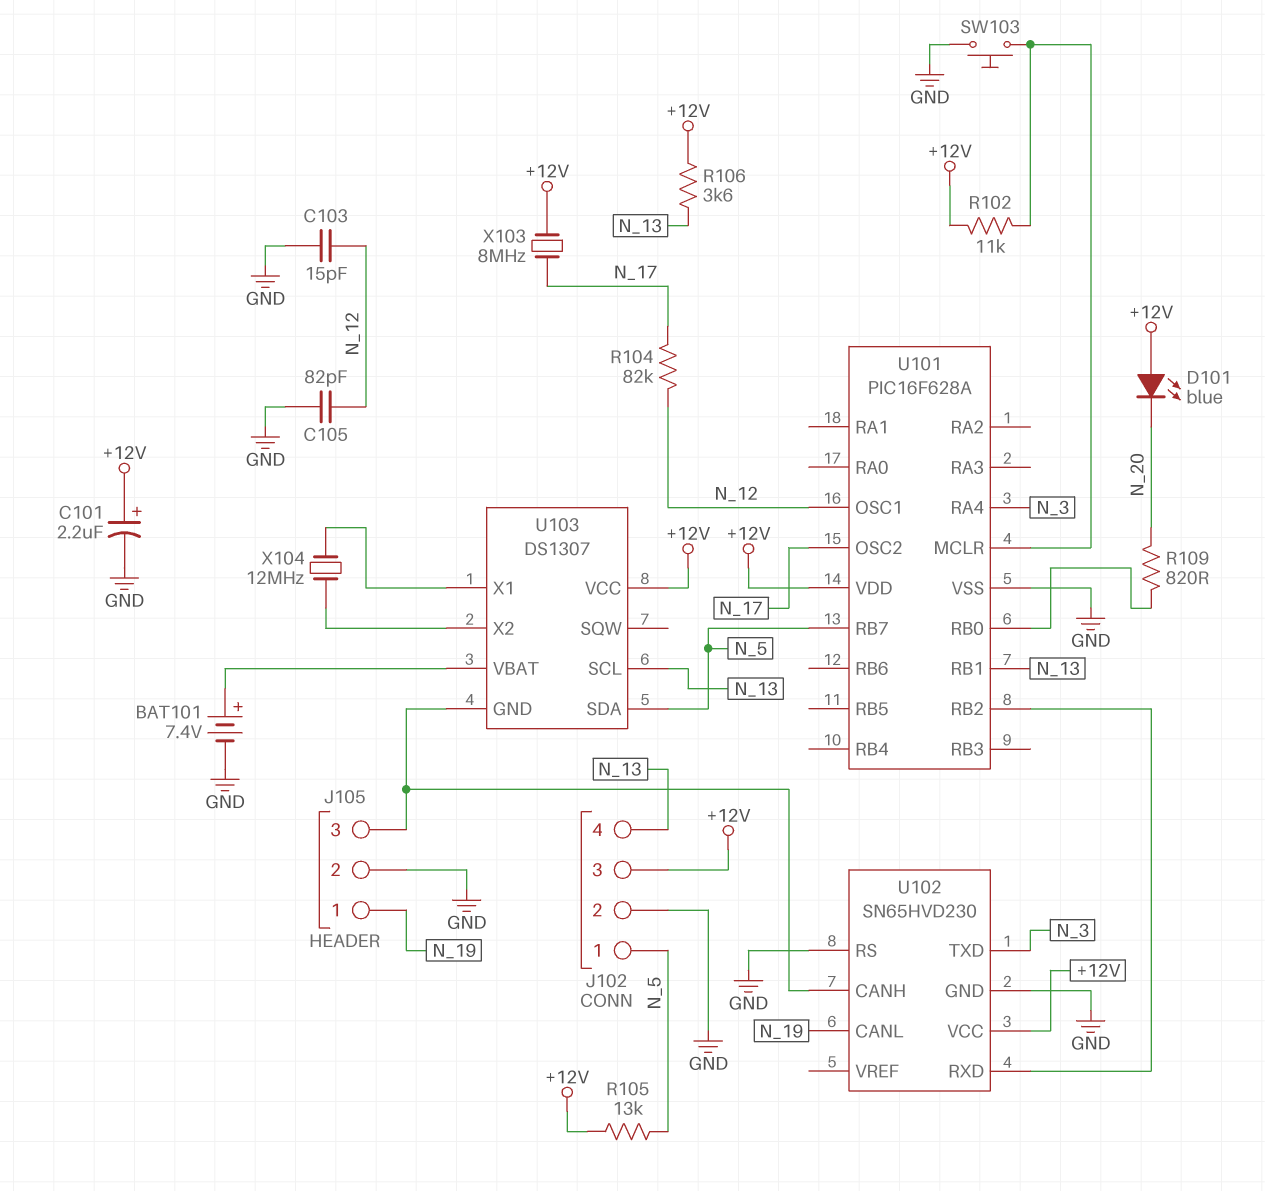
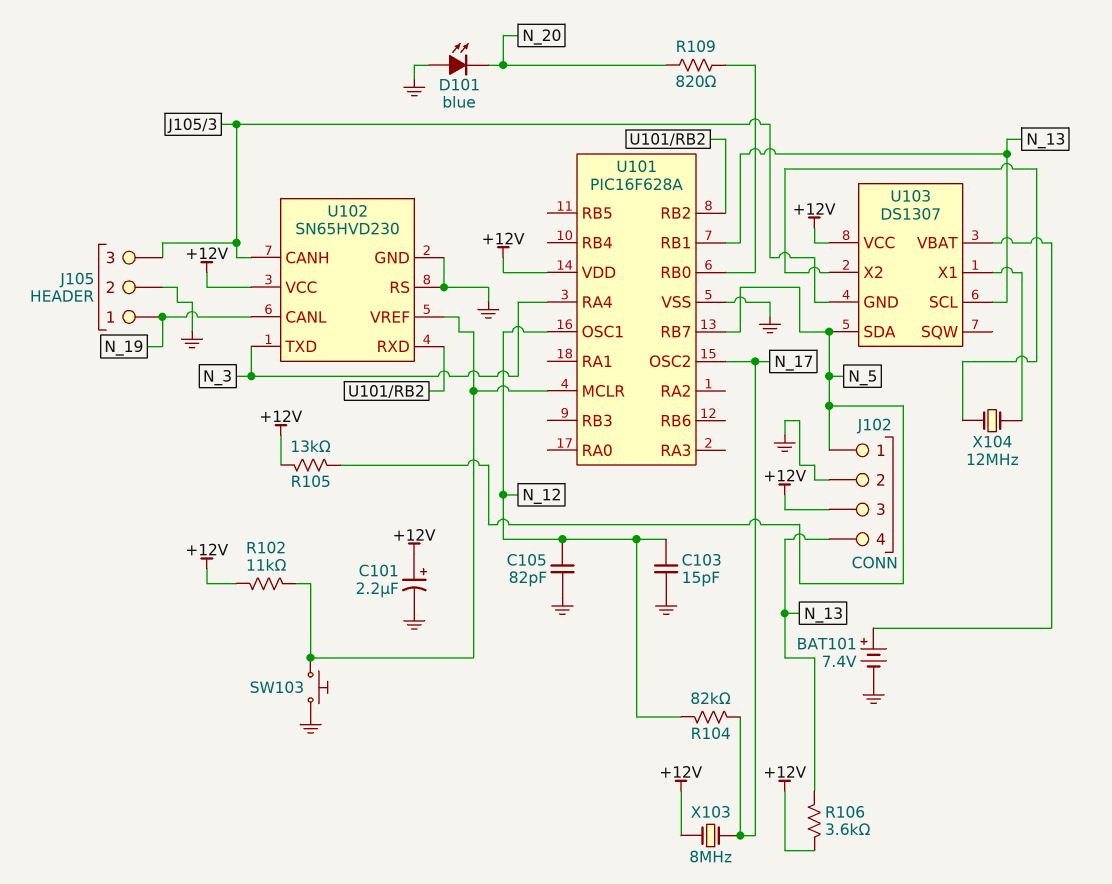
D101: LED blue (A +12V, K N_20) -> LED blue (A GND, K N_20)
U102 pin VREF: none -> U101/MCLR

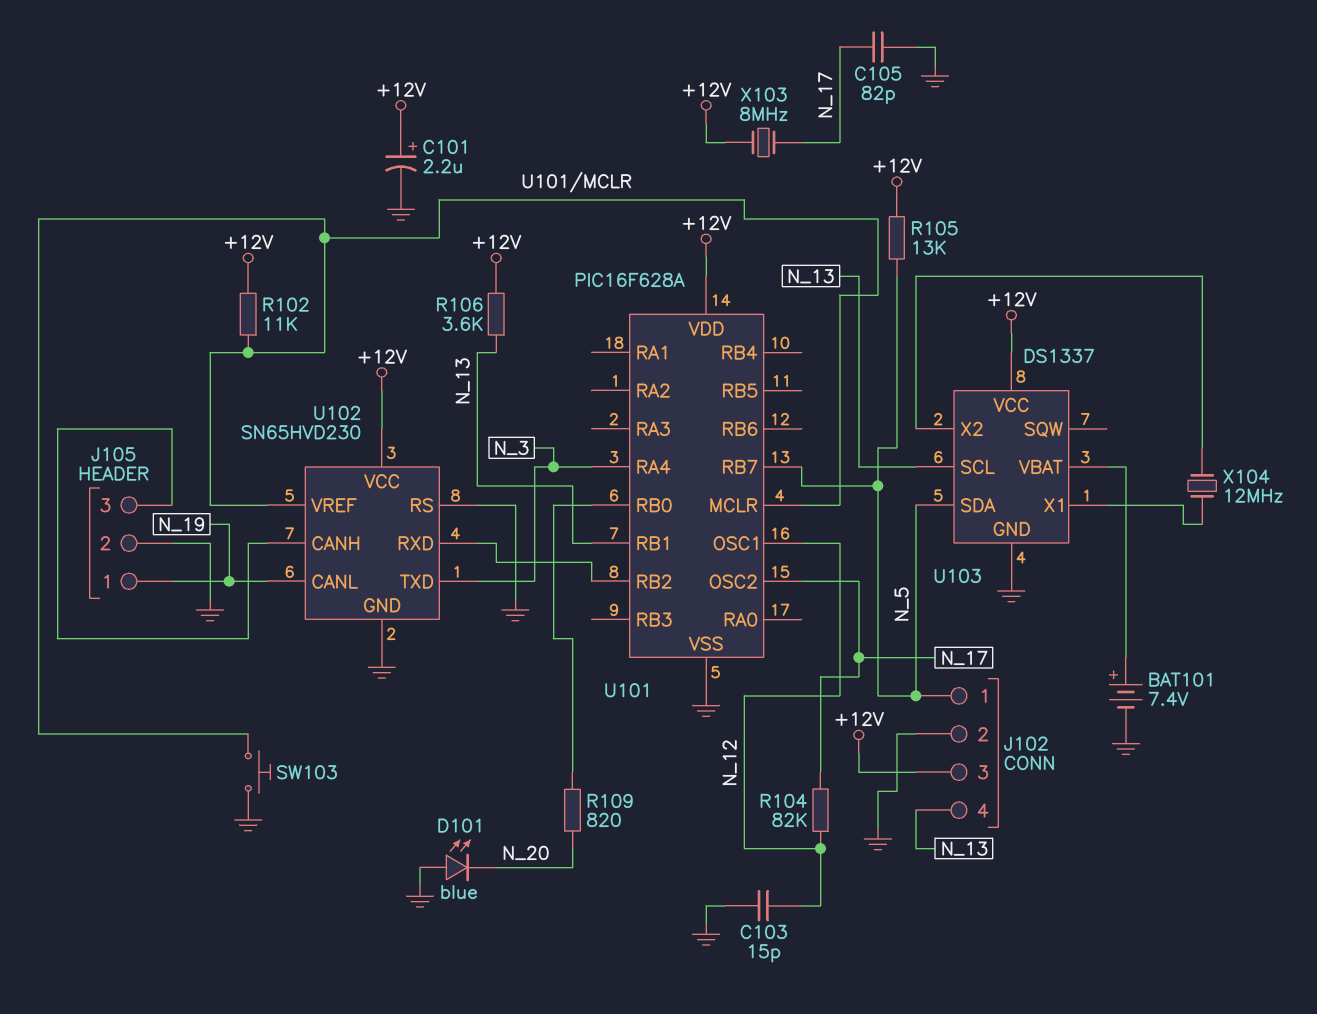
C105: 82pF (GND, N_12) -> 82pF (GND, N_17)
U103: DS1307 -> DS1337
U103 pin GND: J105/3 -> GND

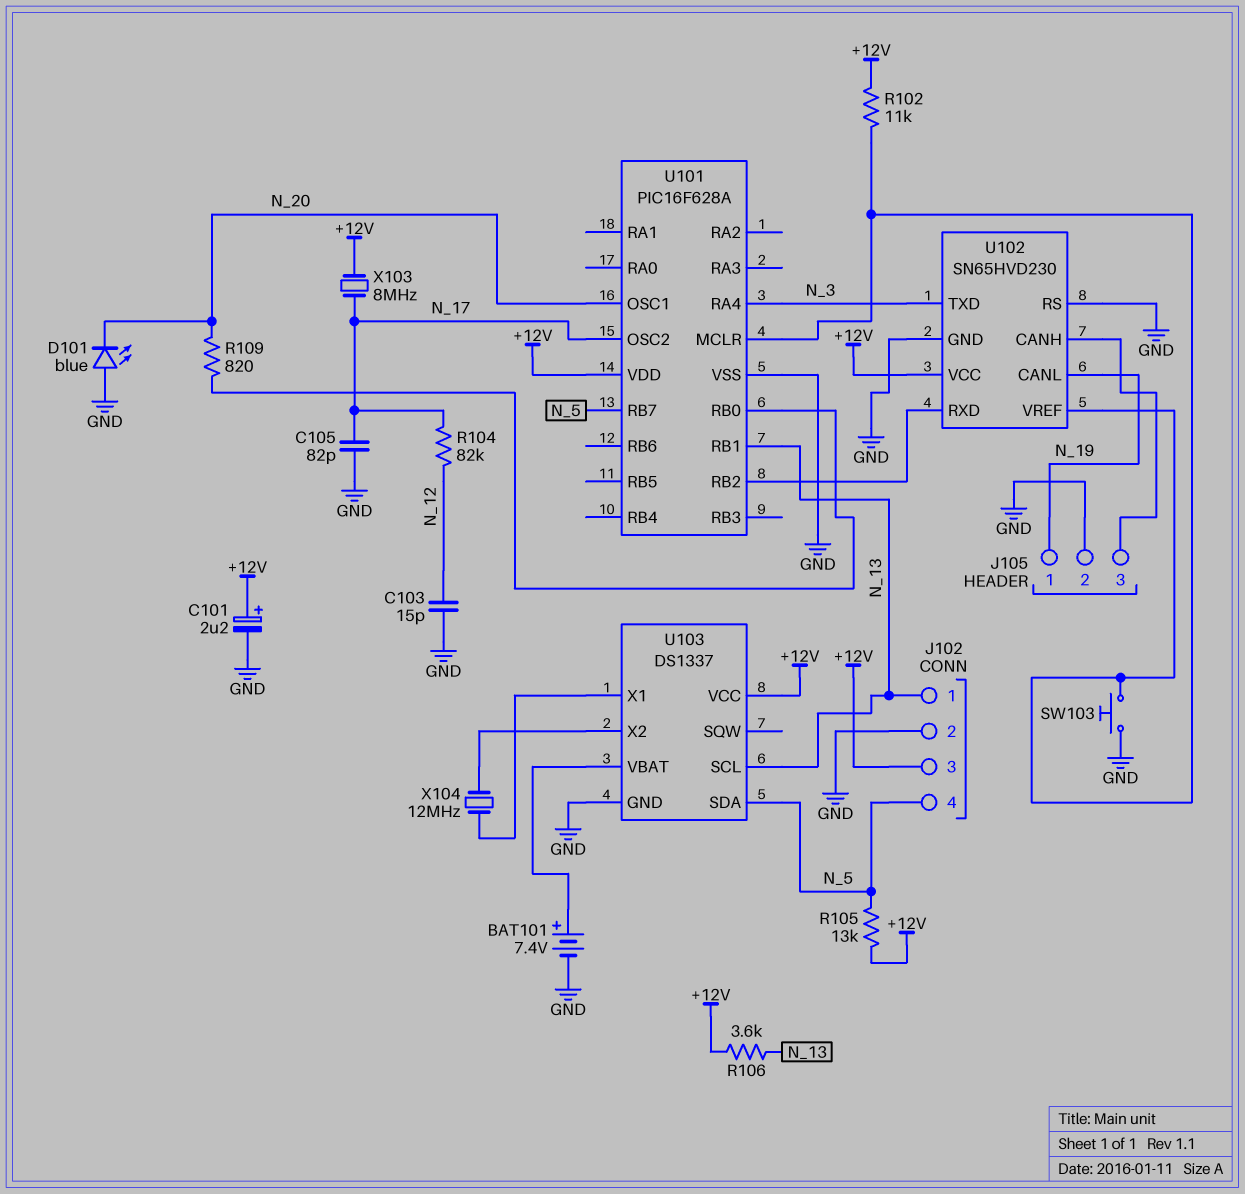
J102 pin 1: N_5 -> N_13
J102 pin 4: N_13 -> N_5
U101 pin OSC1: N_12 -> N_20

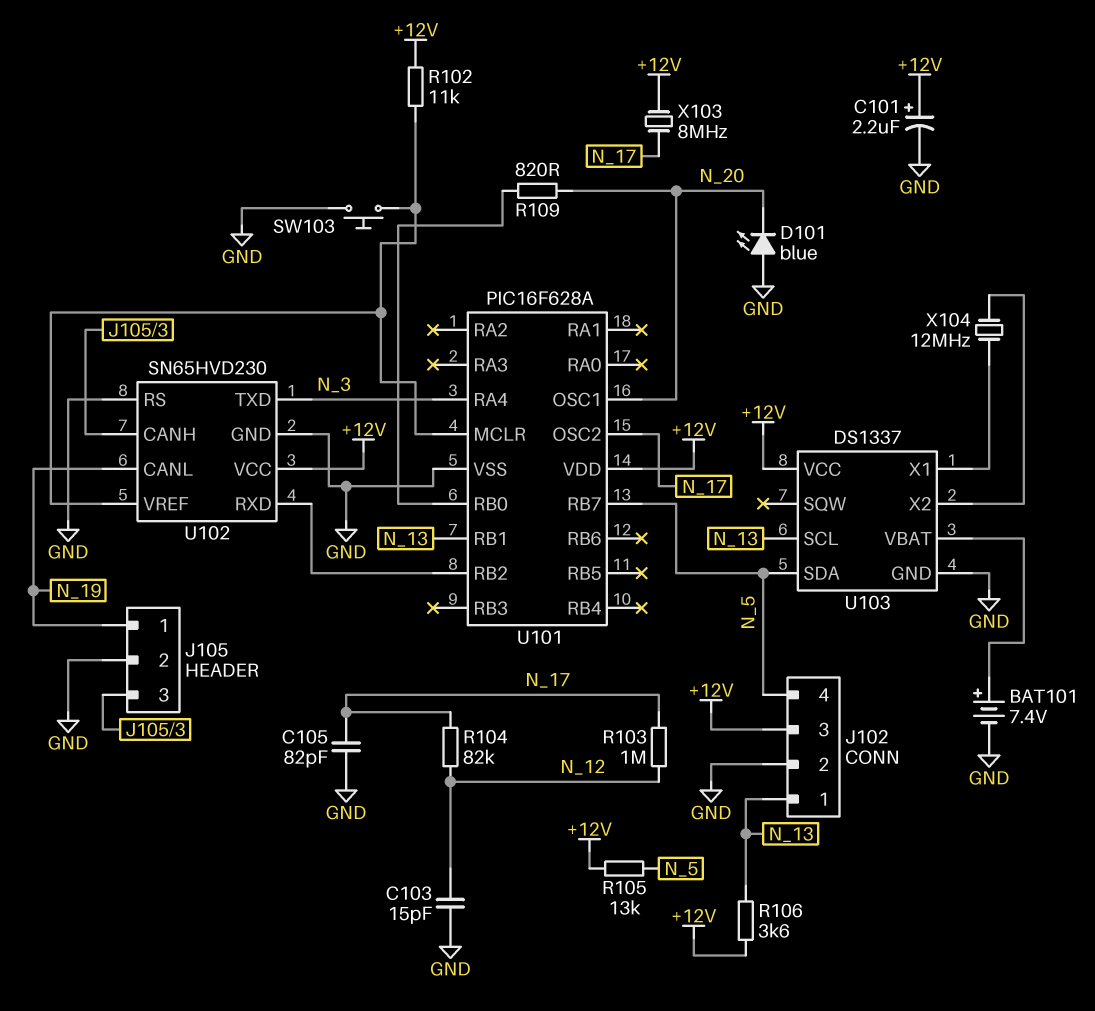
R103: none -> 1M (N_12, N_17)

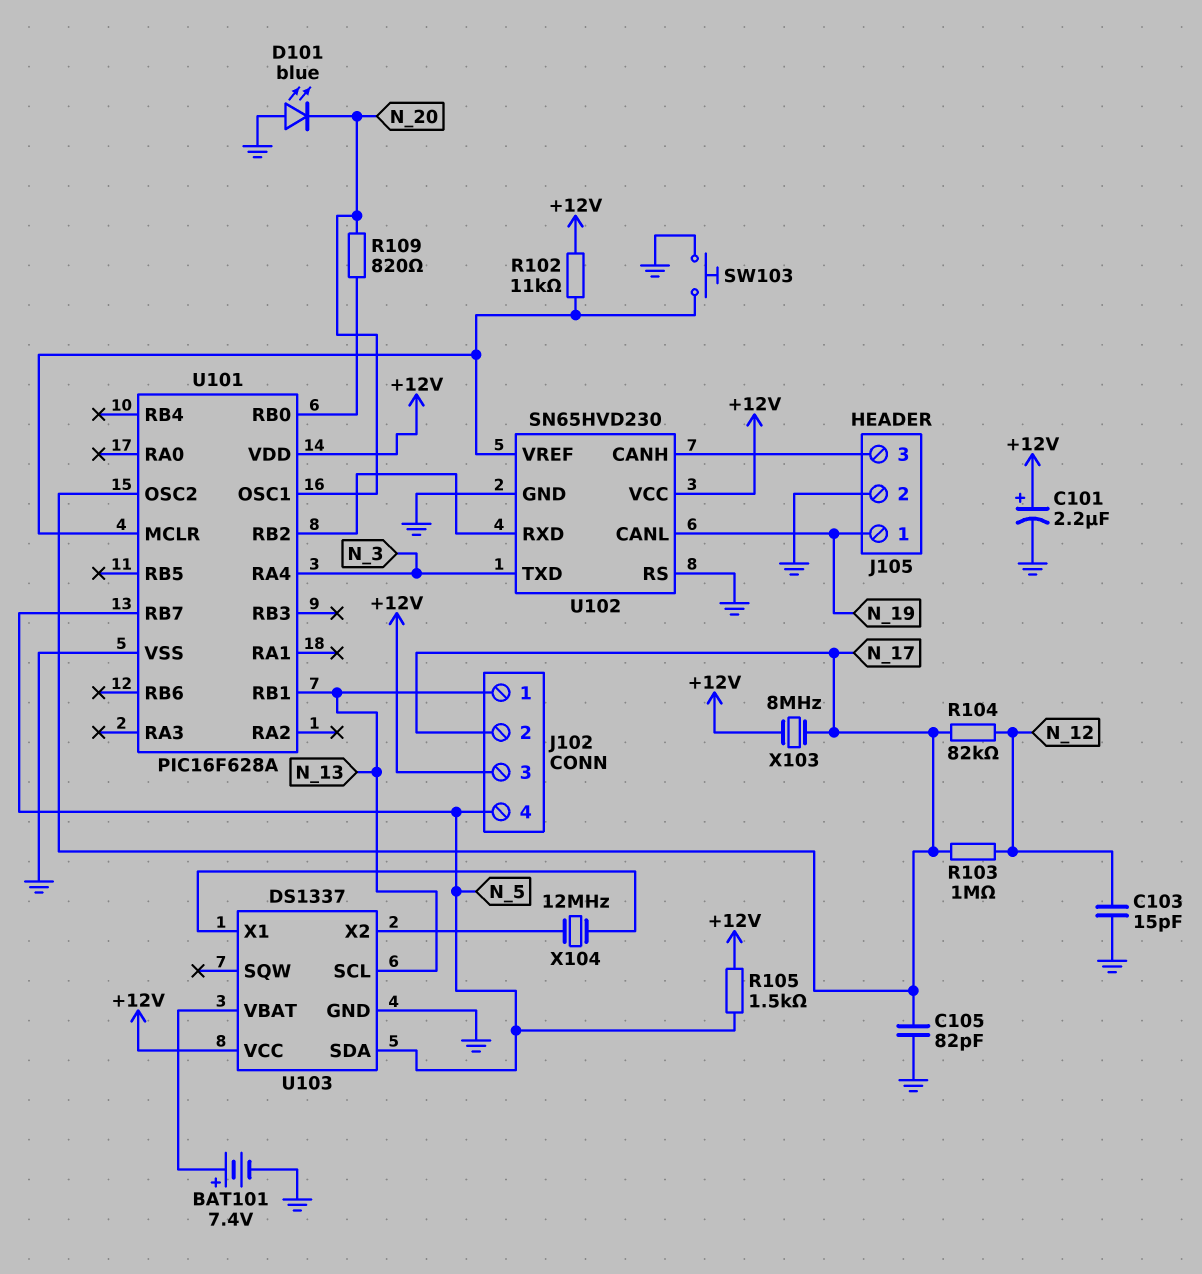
J102 pin 2: GND -> N_17
R105: 13k (+12V, N_5) -> 1.5k (+12V, N_5)
R106: 3.6k (+12V, N_13) -> none

